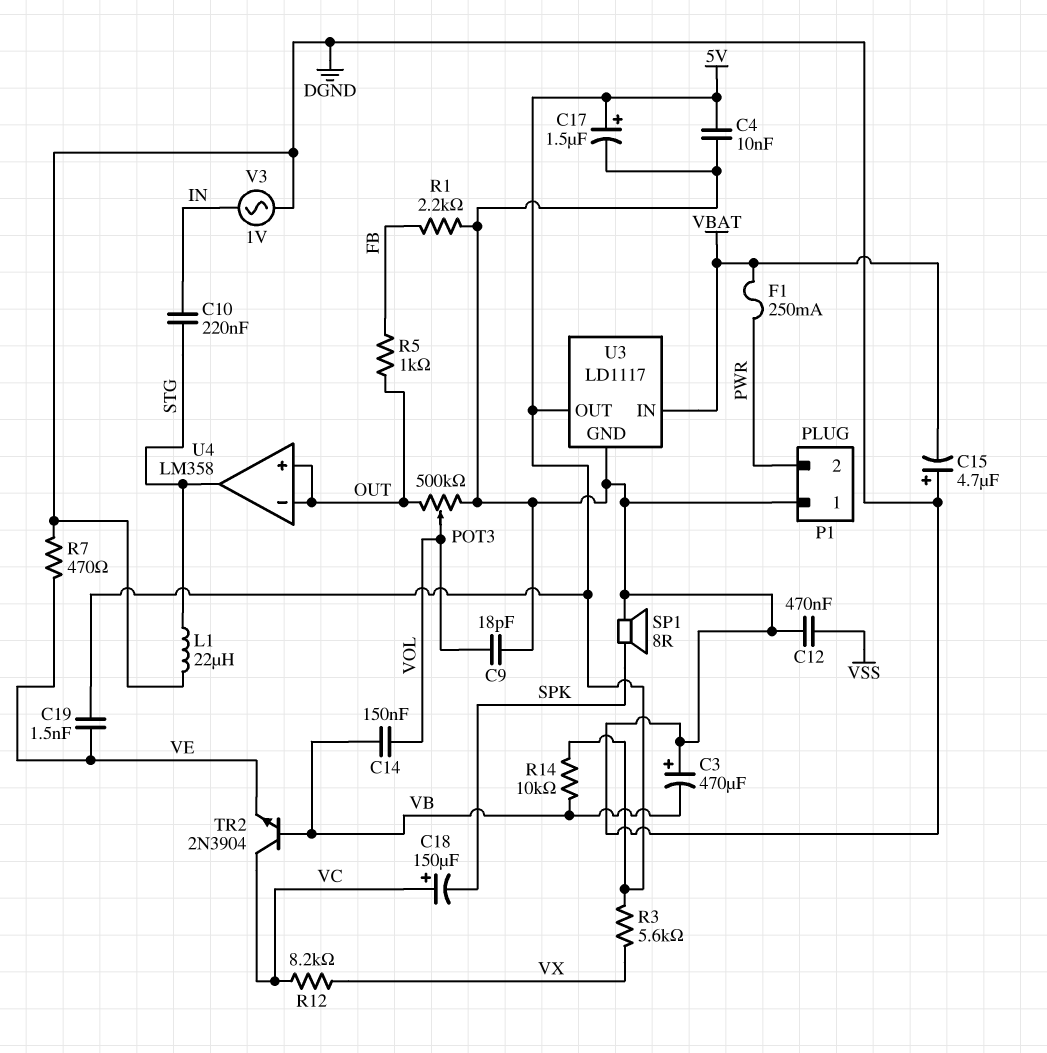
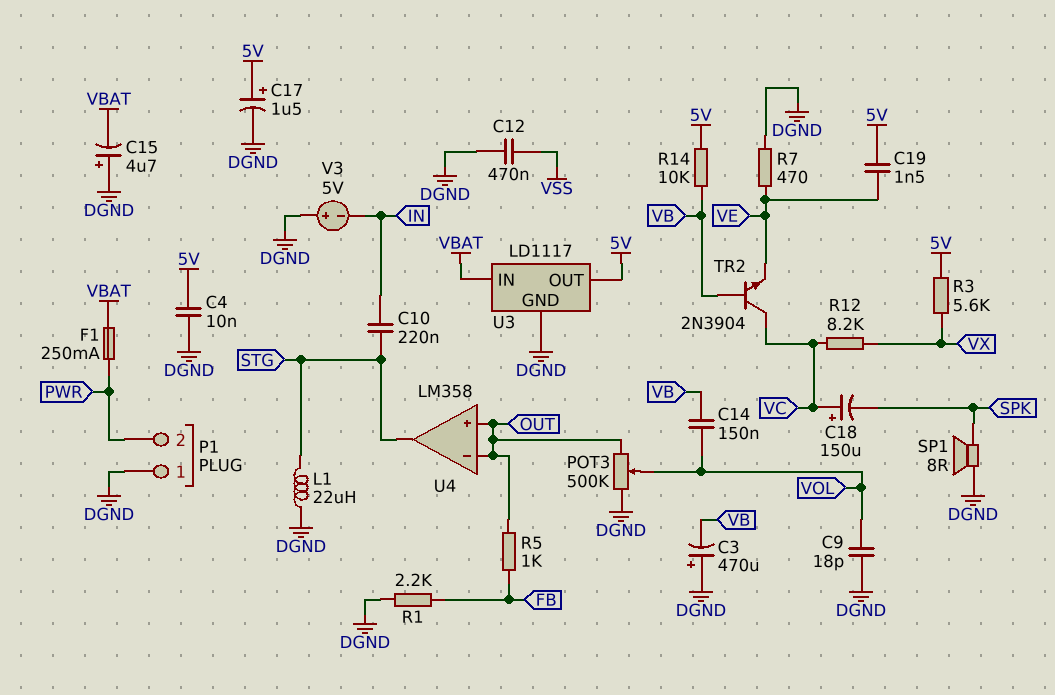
V3: AC 1V (DGND, IN) -> 5V (plus DGND, minus IN)

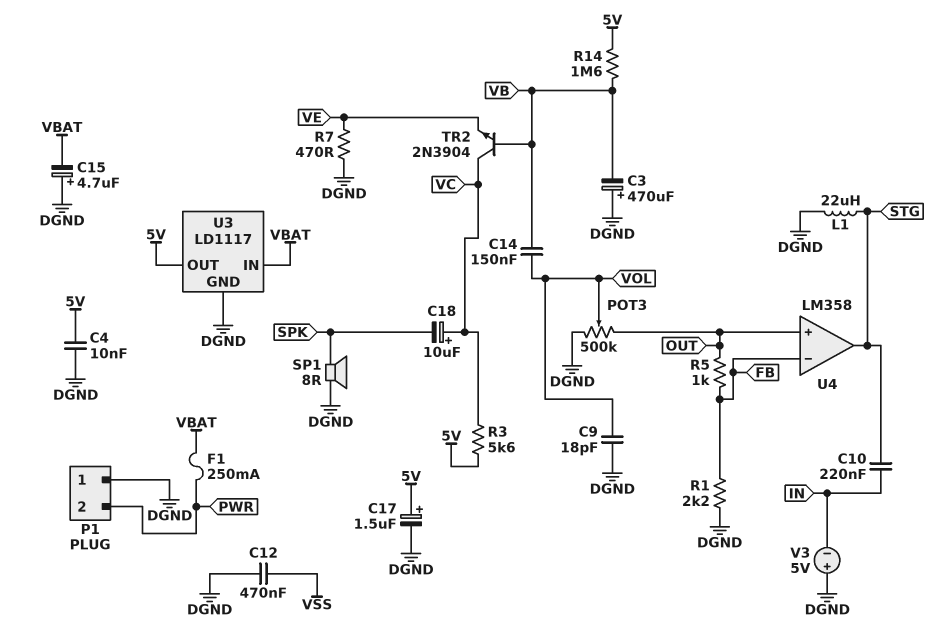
C18: 150uF (plus VC, minus SPK) -> 10uF (plus VC, minus SPK)
C19: 1.5nF (5V, VE) -> none
R3: 5.6k (5V, VX) -> 5.6k (5V, VC)
R12: 8.2k (VC, VX) -> none
R14: 10k (5V, VB) -> 1.6M (5V, VB)
U4 pin in-: OUT -> FB

